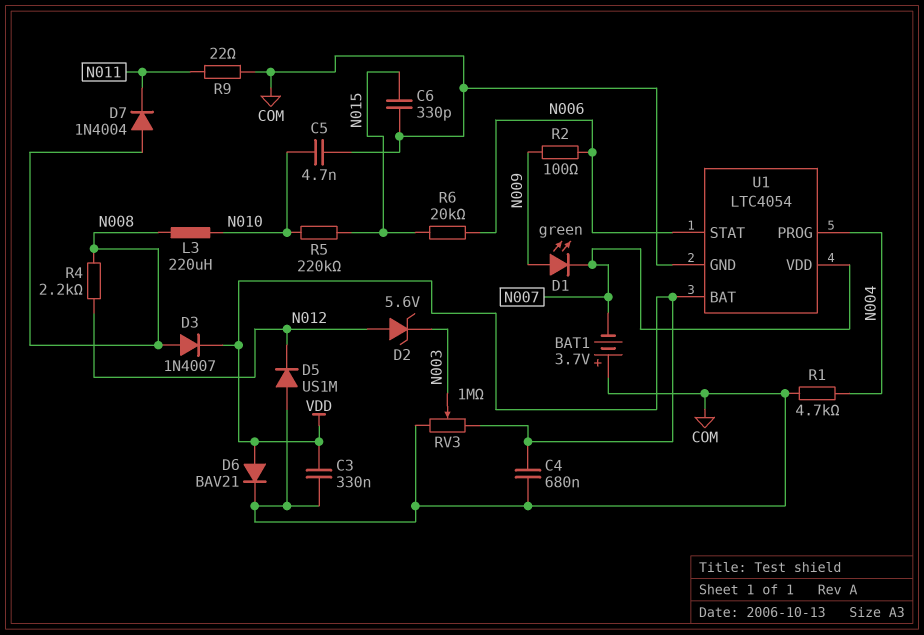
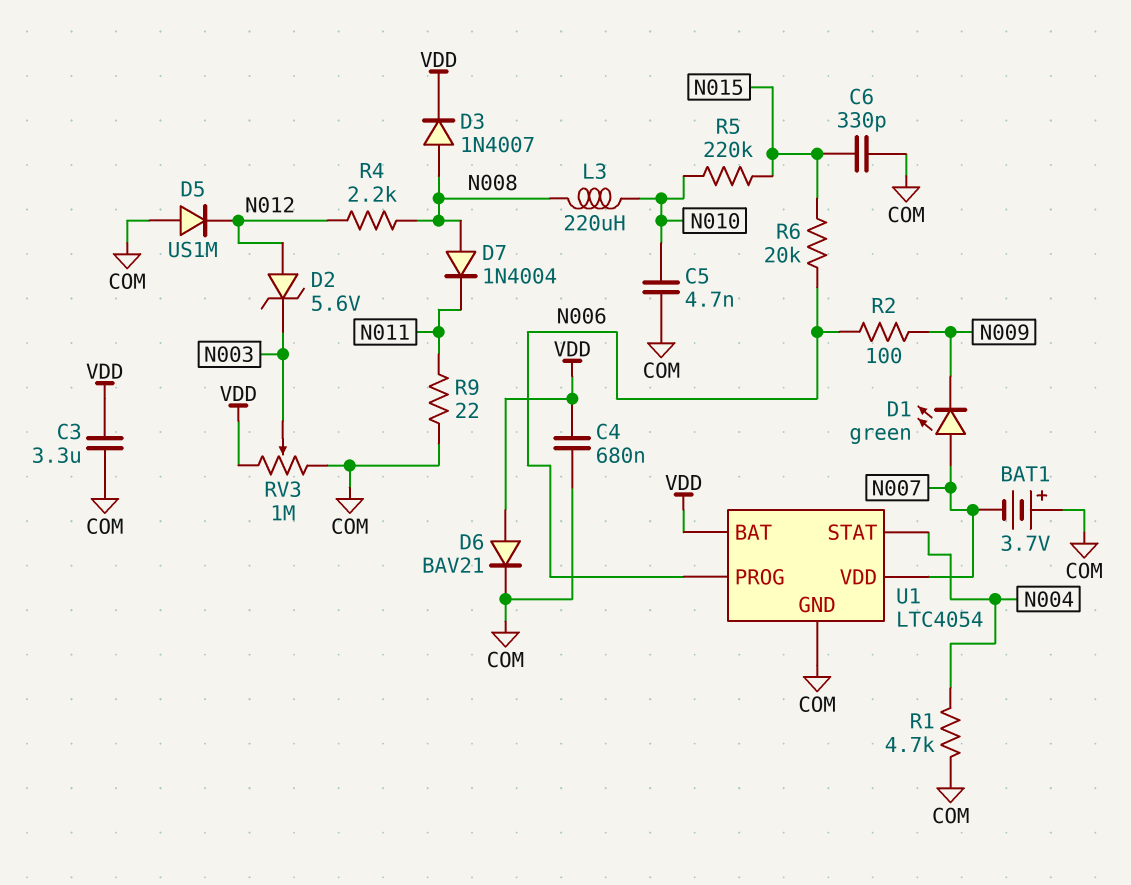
C3: 330nF (COM, VDD) -> 3.3uF (COM, VDD)
D1: LED green (A N009, K N007) -> LED green (A N007, K N009)
U1 pin PROG: N004 -> N006
U1 pin STAT: N006 -> N004

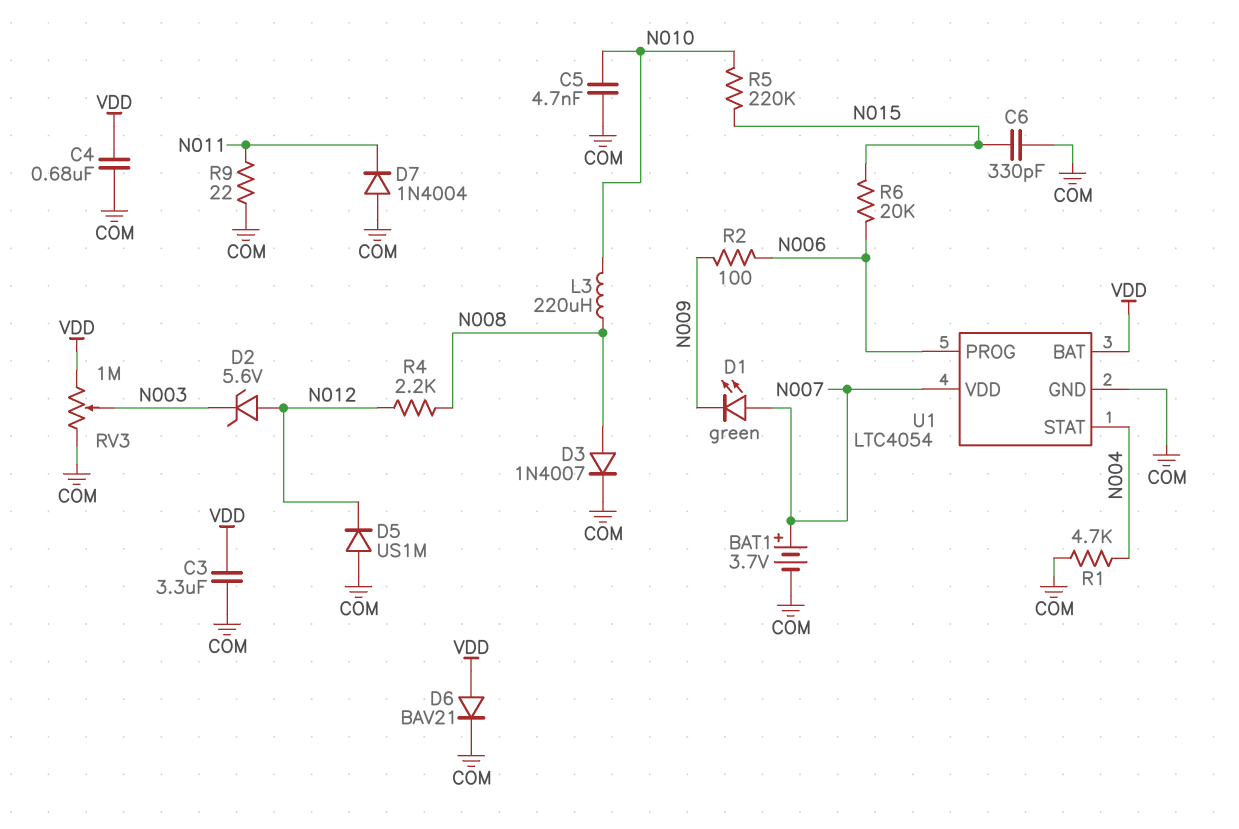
BAT1: 3.7V (plus COM, minus N007) -> 3.7V (plus N007, minus COM)
D3: diode 1N4007 (A N008, K VDD) -> diode 1N4007 (A N008, K COM)
D7: diode 1N4004 (A N008, K N011) -> diode 1N4004 (A COM, K N011)

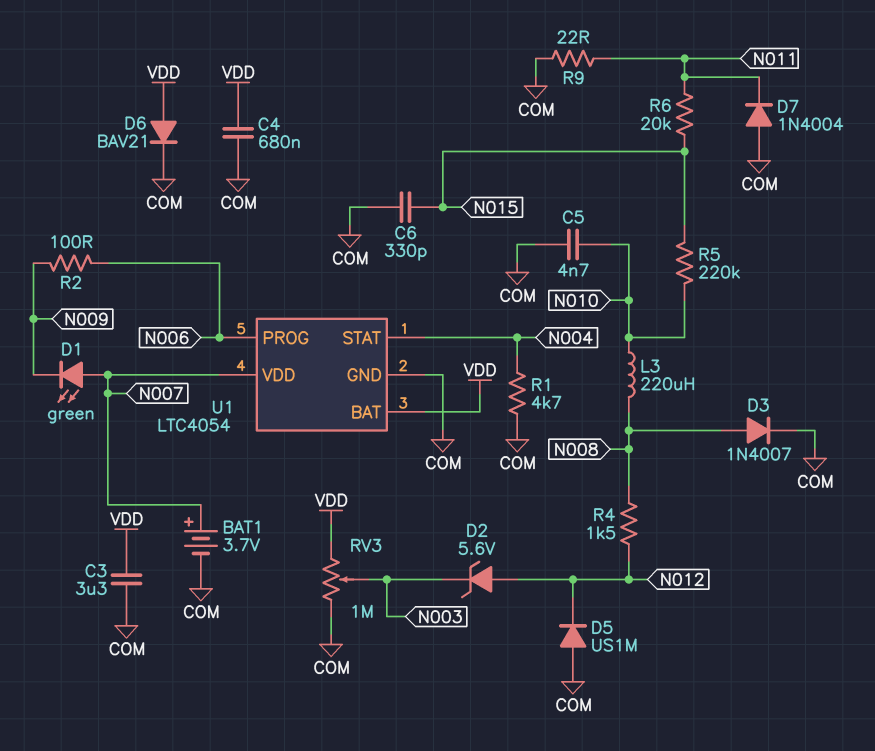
R4: 2.2k (N008, N012) -> 1.5k (N008, N012)
R6: 20k (N006, N015) -> 20k (N011, N015)

